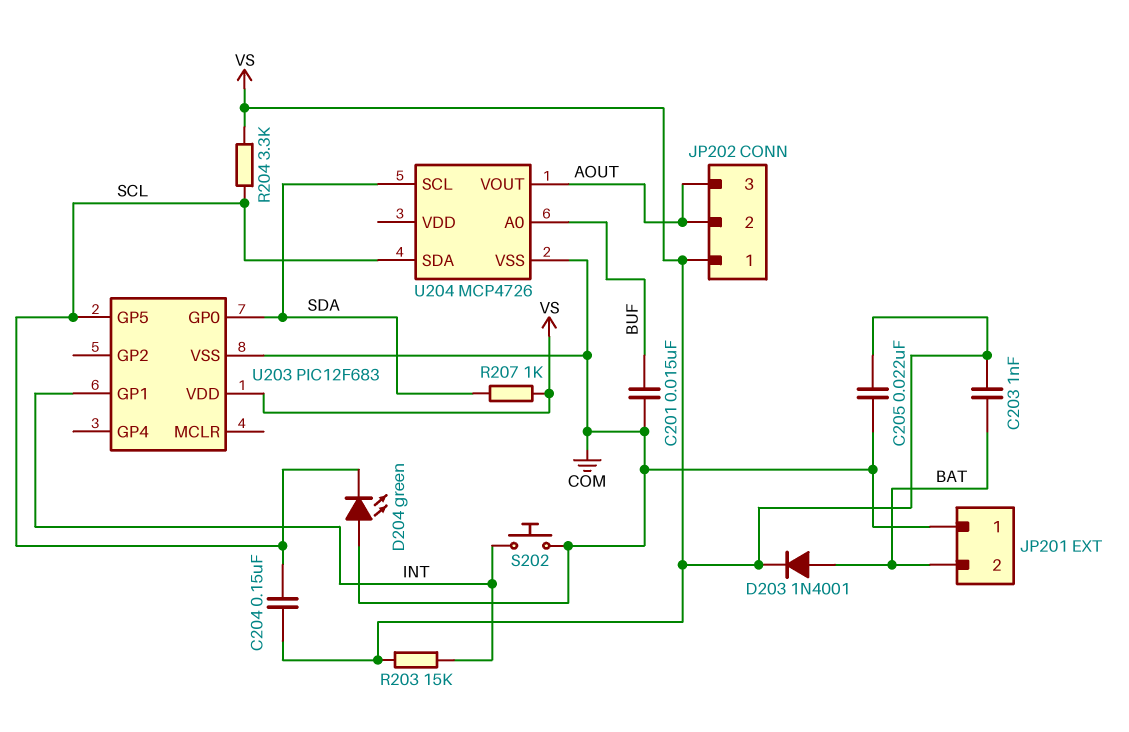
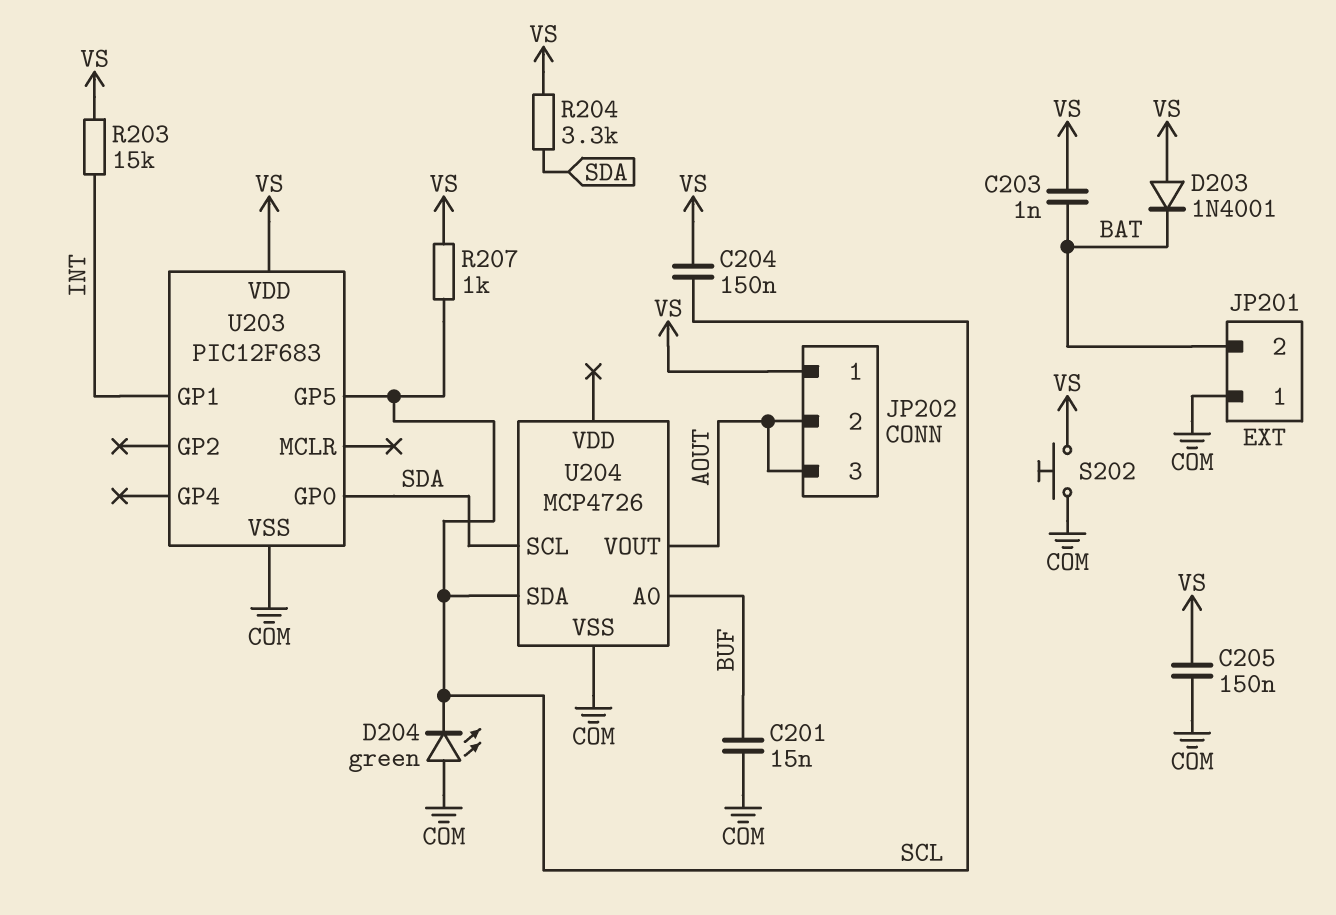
C205: 22nF (COM, VS) -> 150nF (COM, VS)
D203: diode 1N4001 (A BAT, K VS) -> diode 1N4001 (A VS, K BAT)
R204: 3.3k (SCL, VS) -> 3.3k (SDA, VS)
R207: 1k (SDA, VS) -> 1k (SCL, VS)
S202: button (COM, INT) -> button (COM, VS)

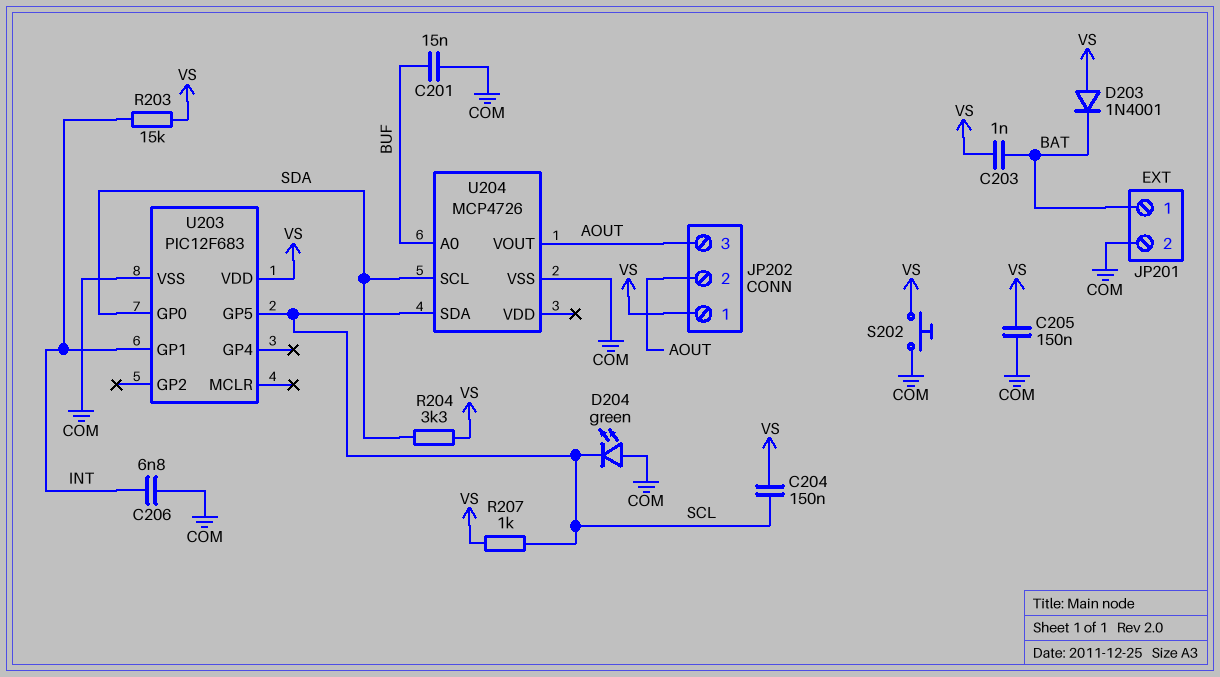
C206: none -> 6.8nF (COM, INT)
JP201 pin 1: COM -> BAT
JP201 pin 2: BAT -> COM

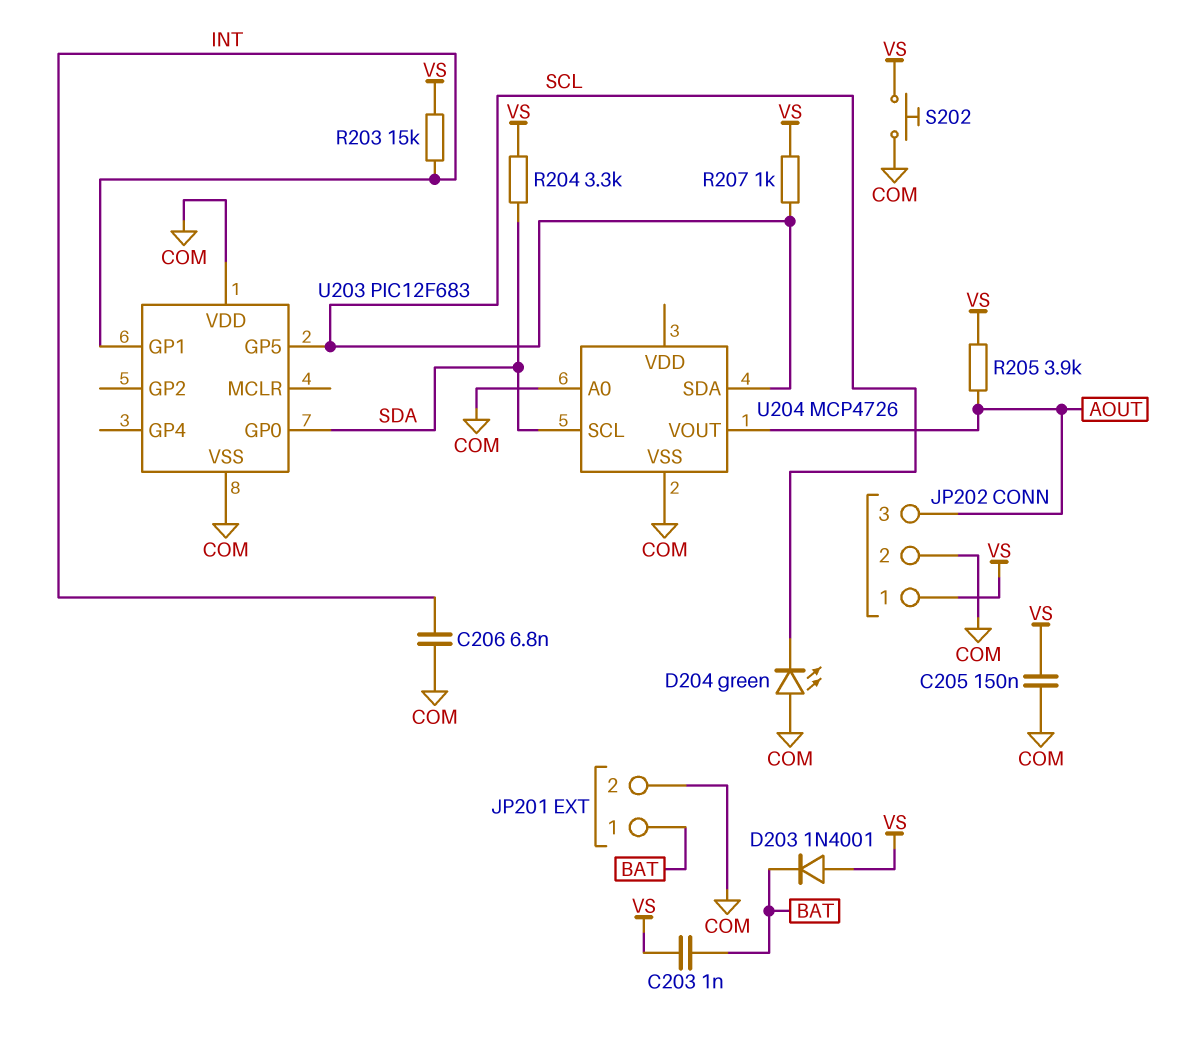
C201: 15nF (BUF, COM) -> none
C204: 150nF (SCL, VS) -> none
JP202 pin 2: AOUT -> COM
R205: none -> 3.9k (AOUT, VS)
U203 pin VDD: VS -> COM
U204 pin A0: BUF -> COM

